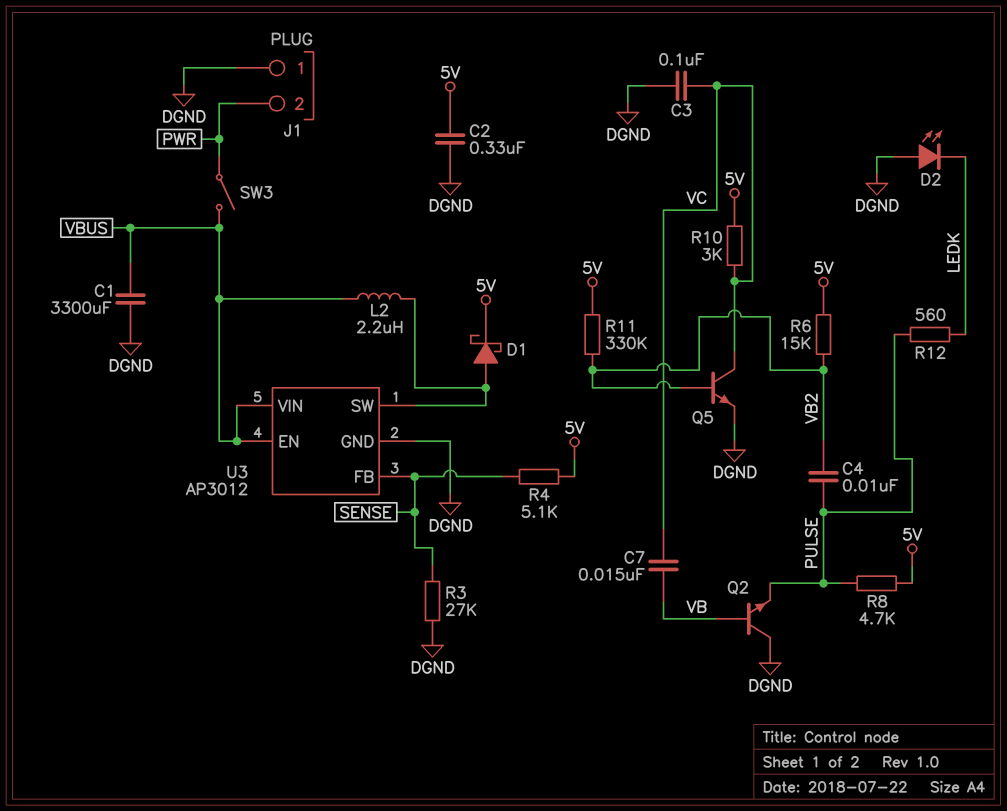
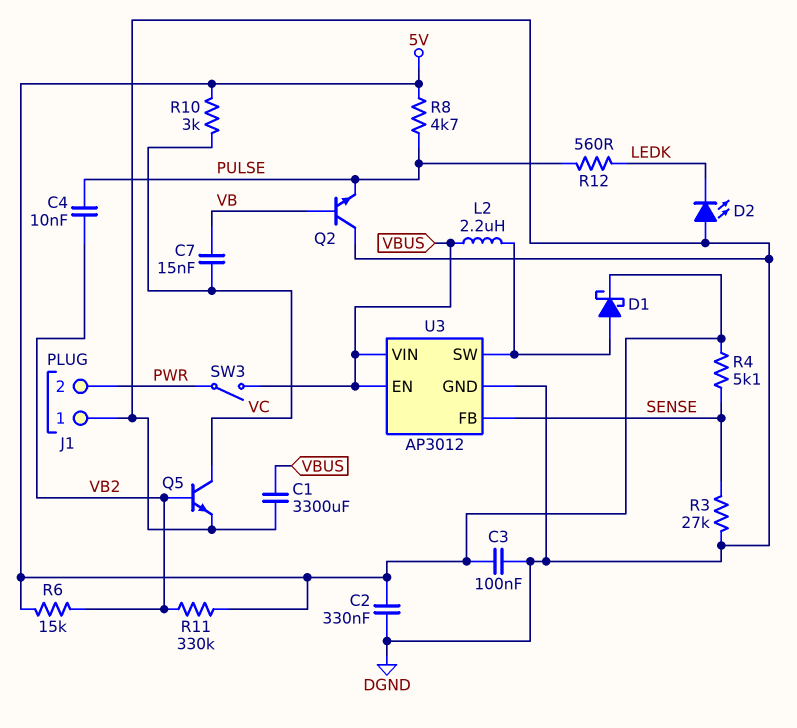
C3: 100nF (DGND, VC) -> 100nF (5V, DGND)

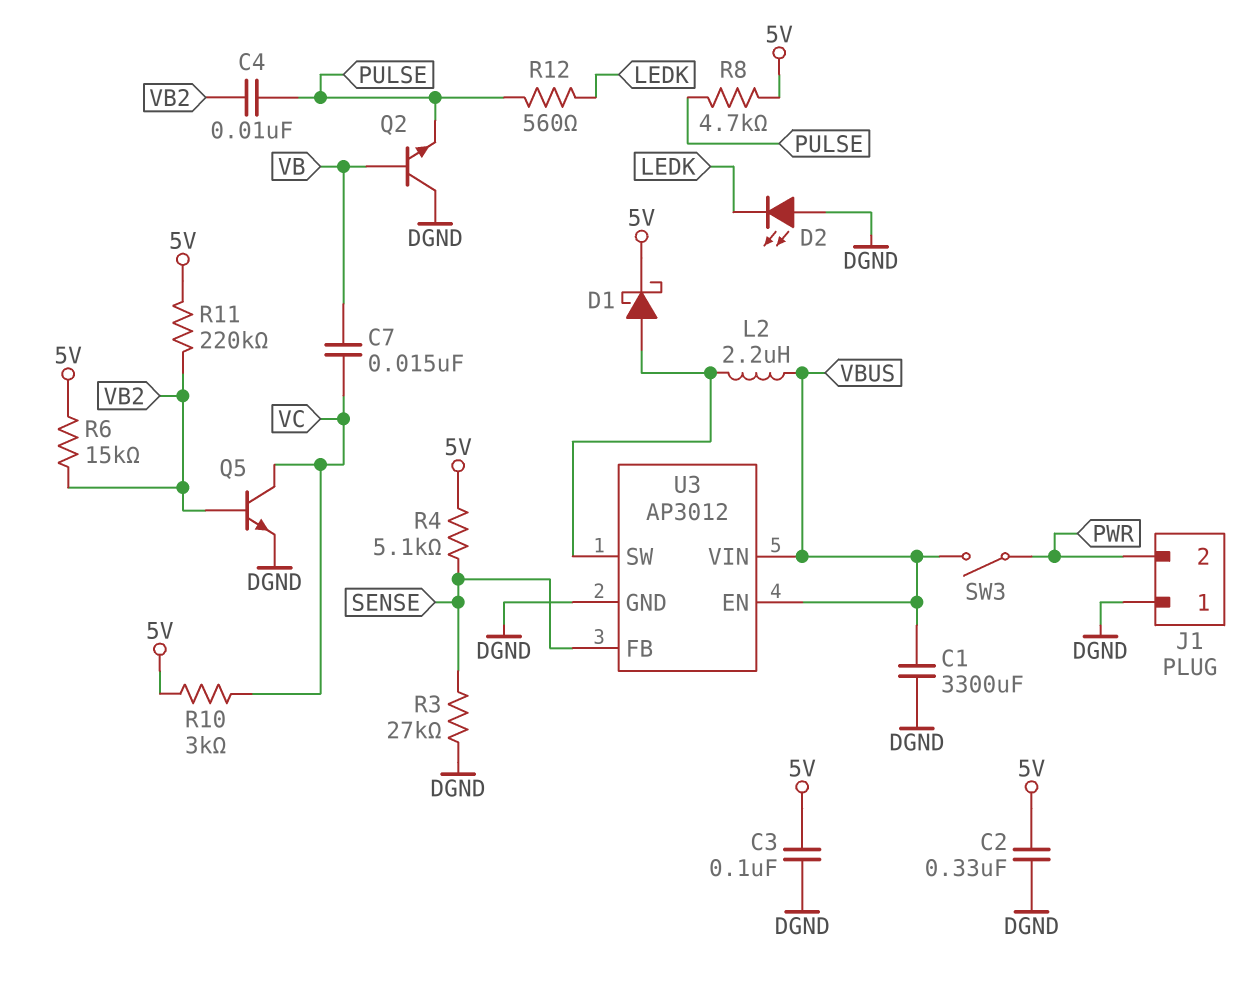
R11: 330k (5V, VB2) -> 220k (5V, VB2)

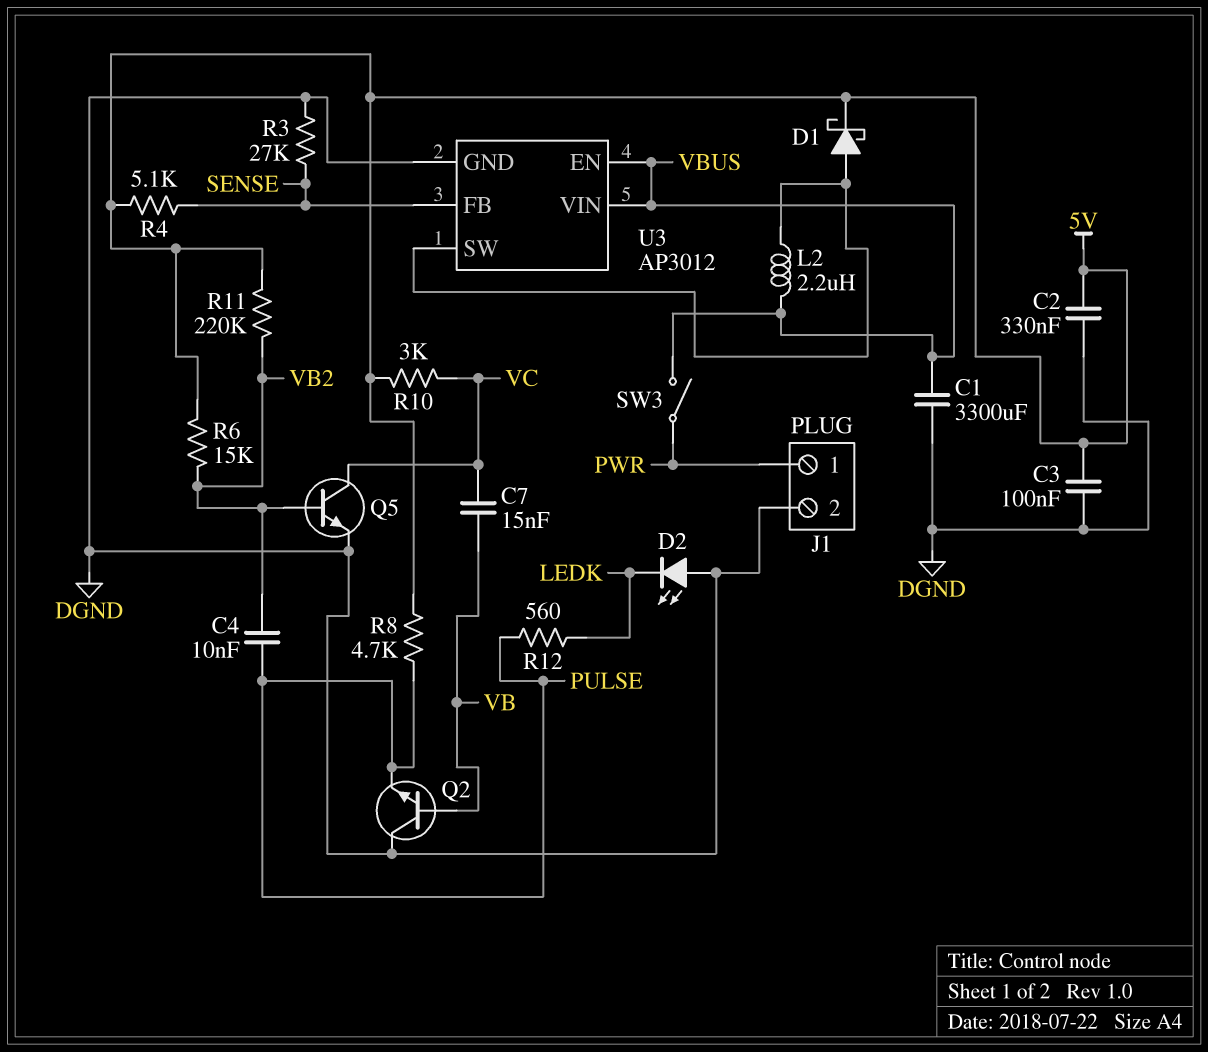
J1 pin 1: DGND -> PWR
J1 pin 2: PWR -> DGND

